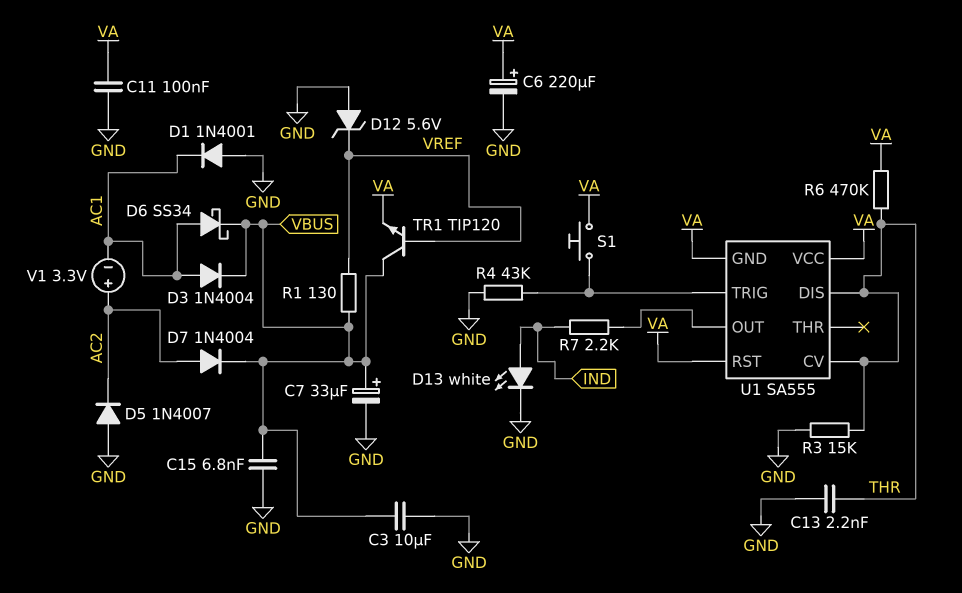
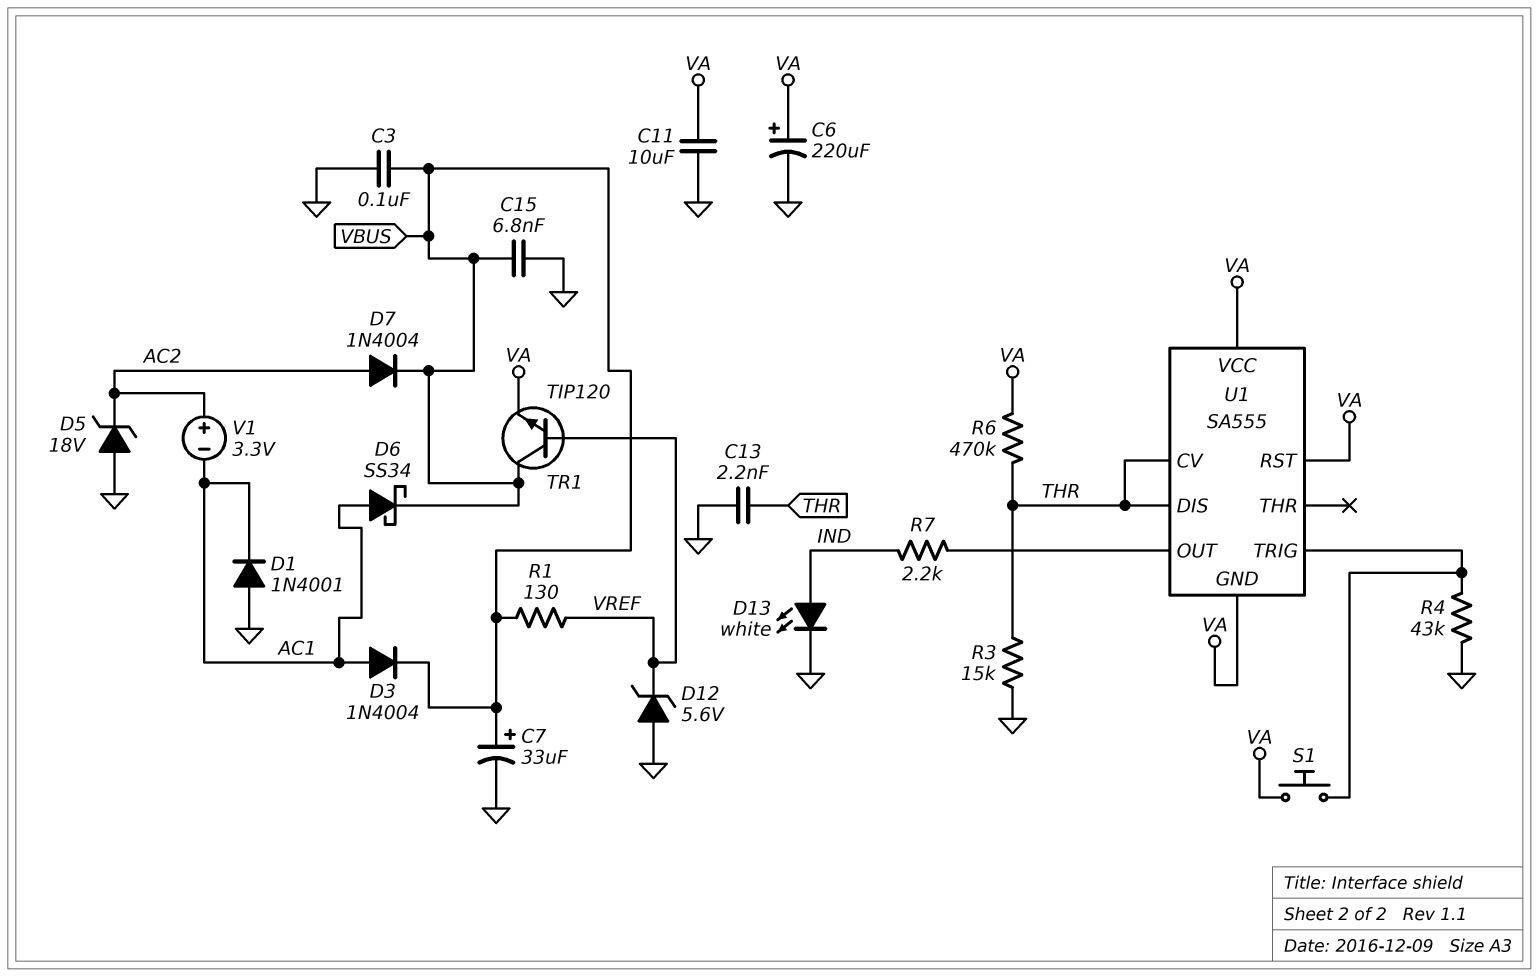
C3: 10uF (GND, VBUS) -> 100nF (GND, VBUS)
C11: 100nF (GND, VA) -> 10uF (GND, VA)
D5: diode 1N4007 (A GND, K AC2) -> zener 18V (A GND, K AC2)

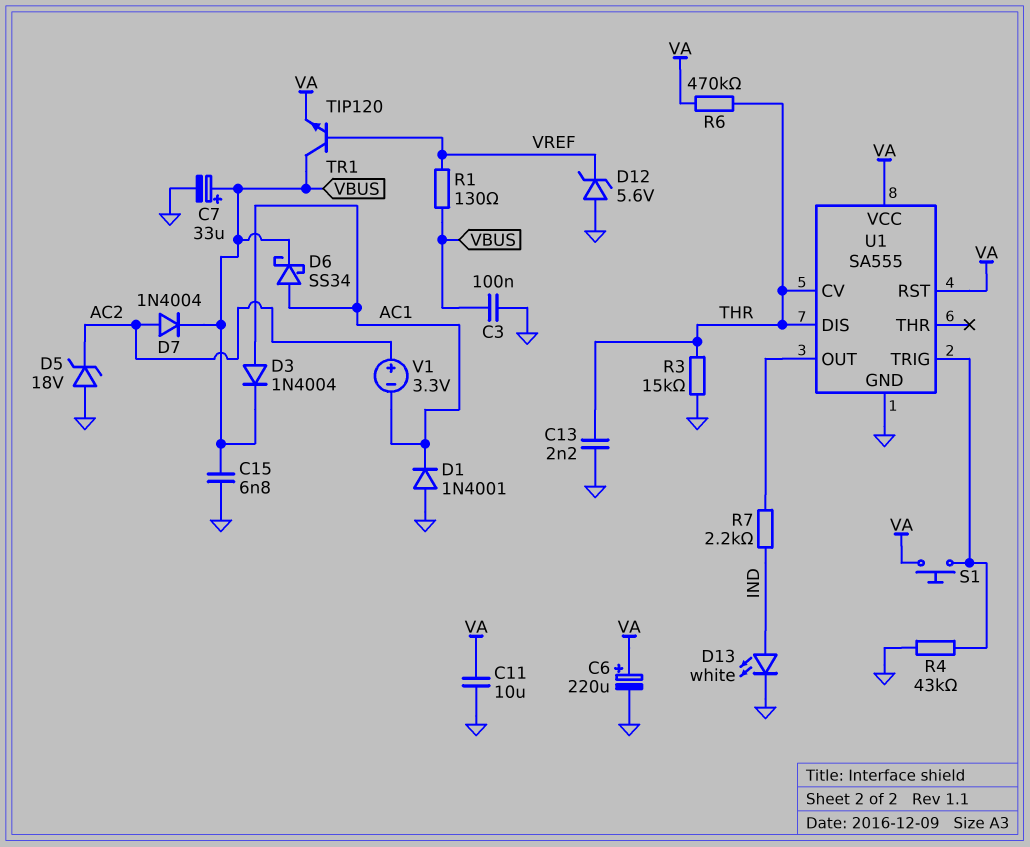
U1 pin GND: VA -> GND

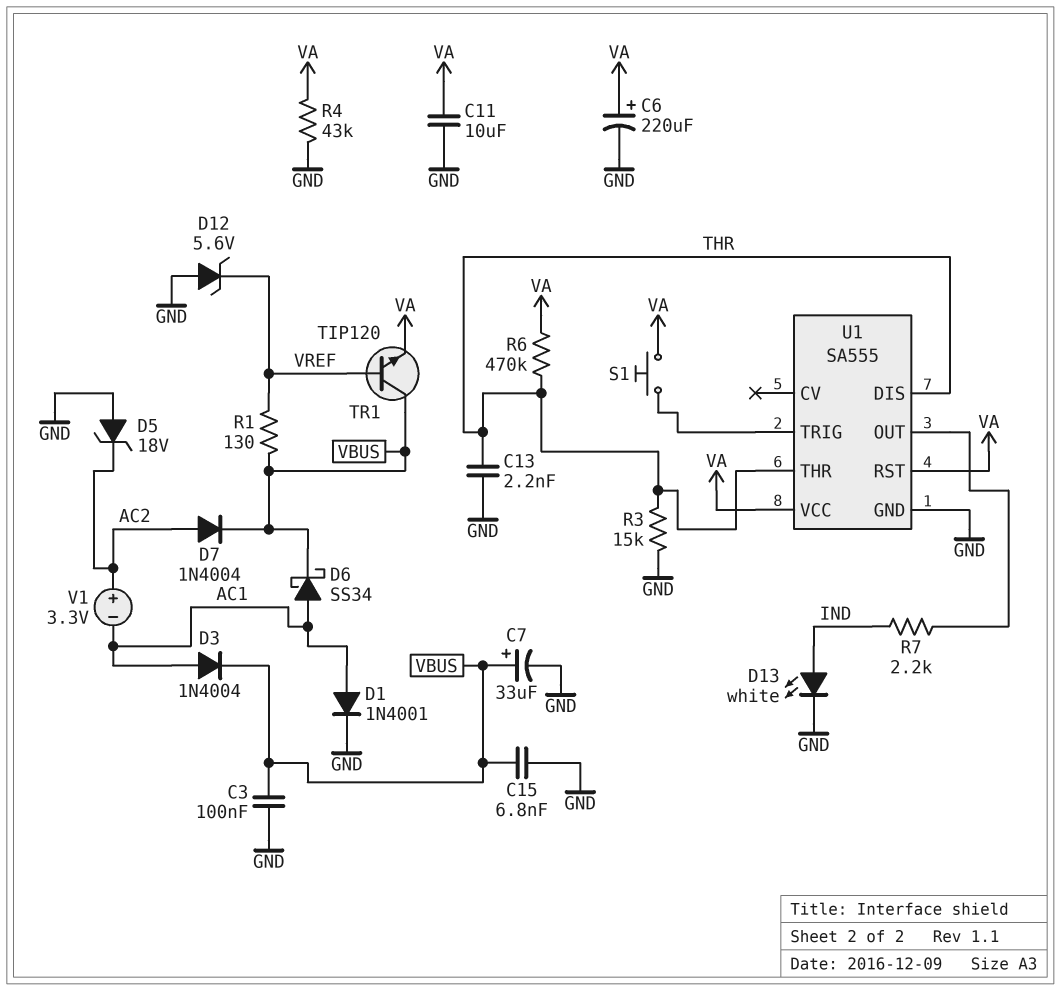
D1: diode 1N4001 (A GND, K AC1) -> diode 1N4001 (A AC1, K GND)
R4: 43k (GND, U1/TRIG) -> 43k (GND, VA)
U1 pin CV: THR -> none
U1 pin THR: none -> THR

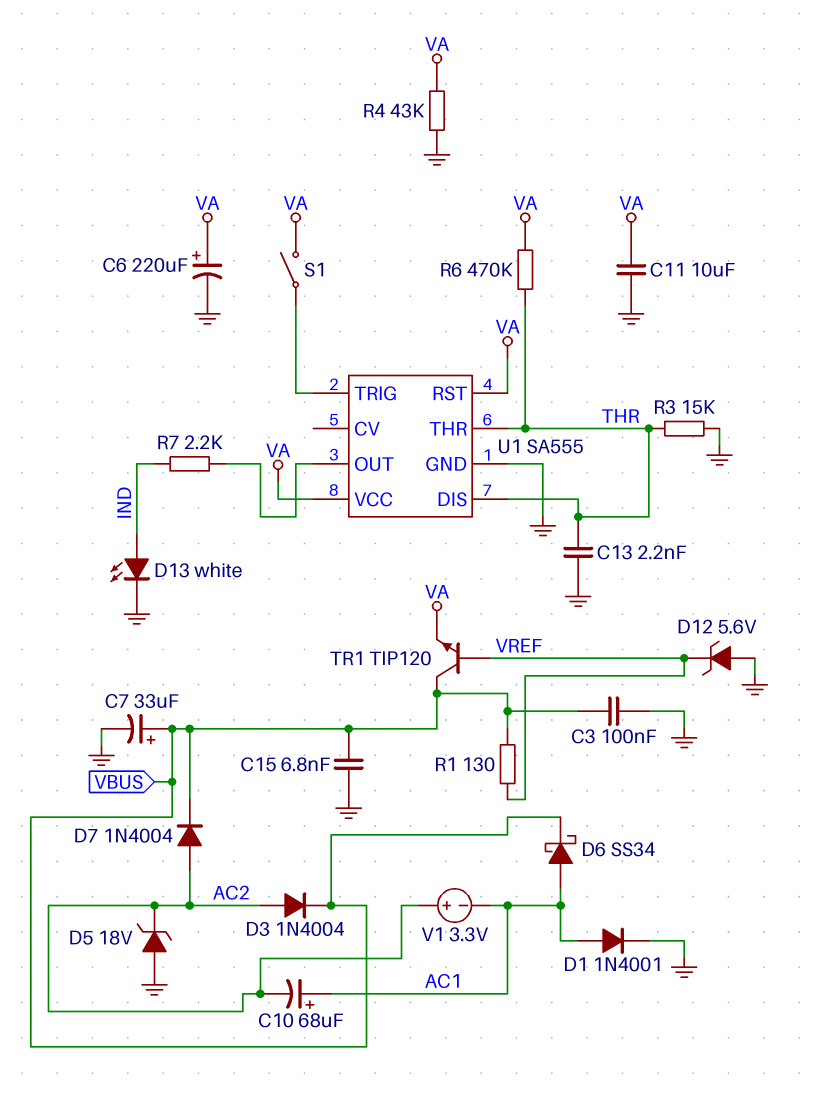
C10: none -> 68uF (plus AC1, minus AC2)
D3: diode 1N4004 (A AC1, K VBUS) -> diode 1N4004 (A AC2, K VBUS)
S1: button (U1/TRIG, VA) -> switch (U1/TRIG, VA)

